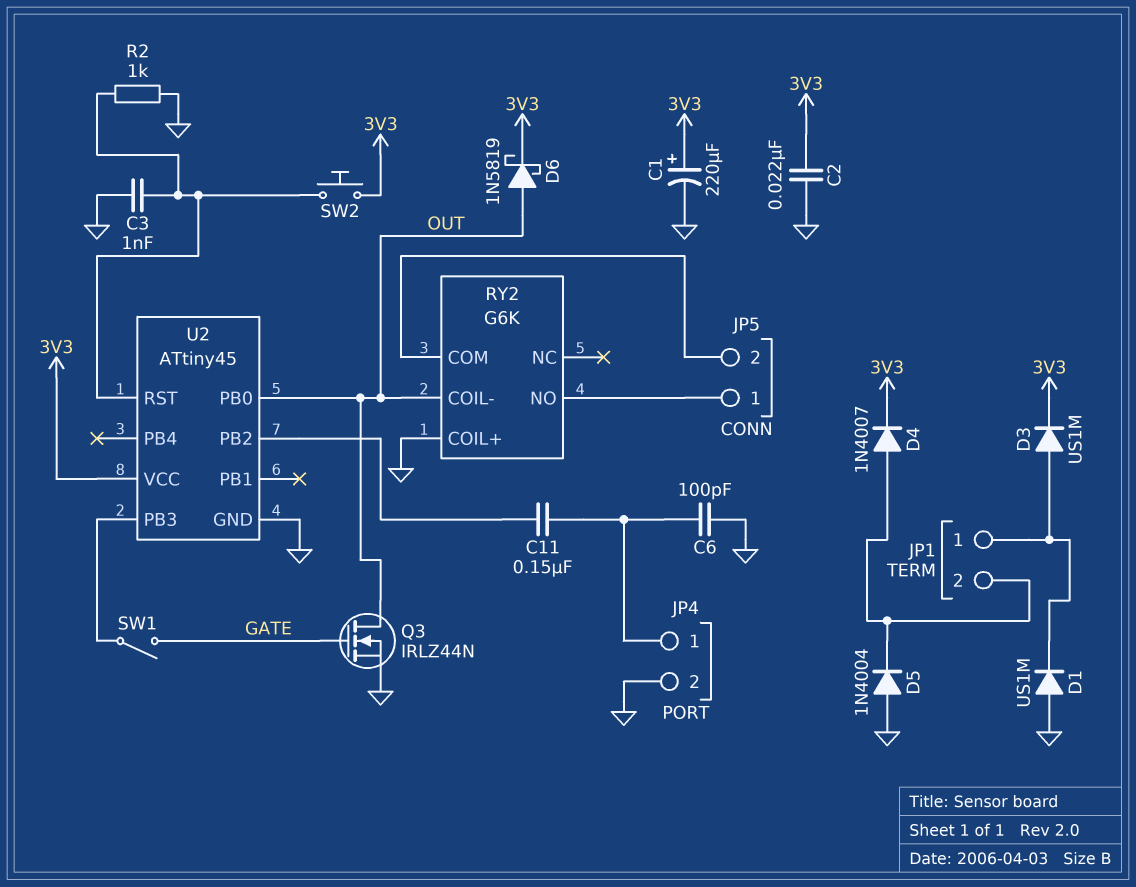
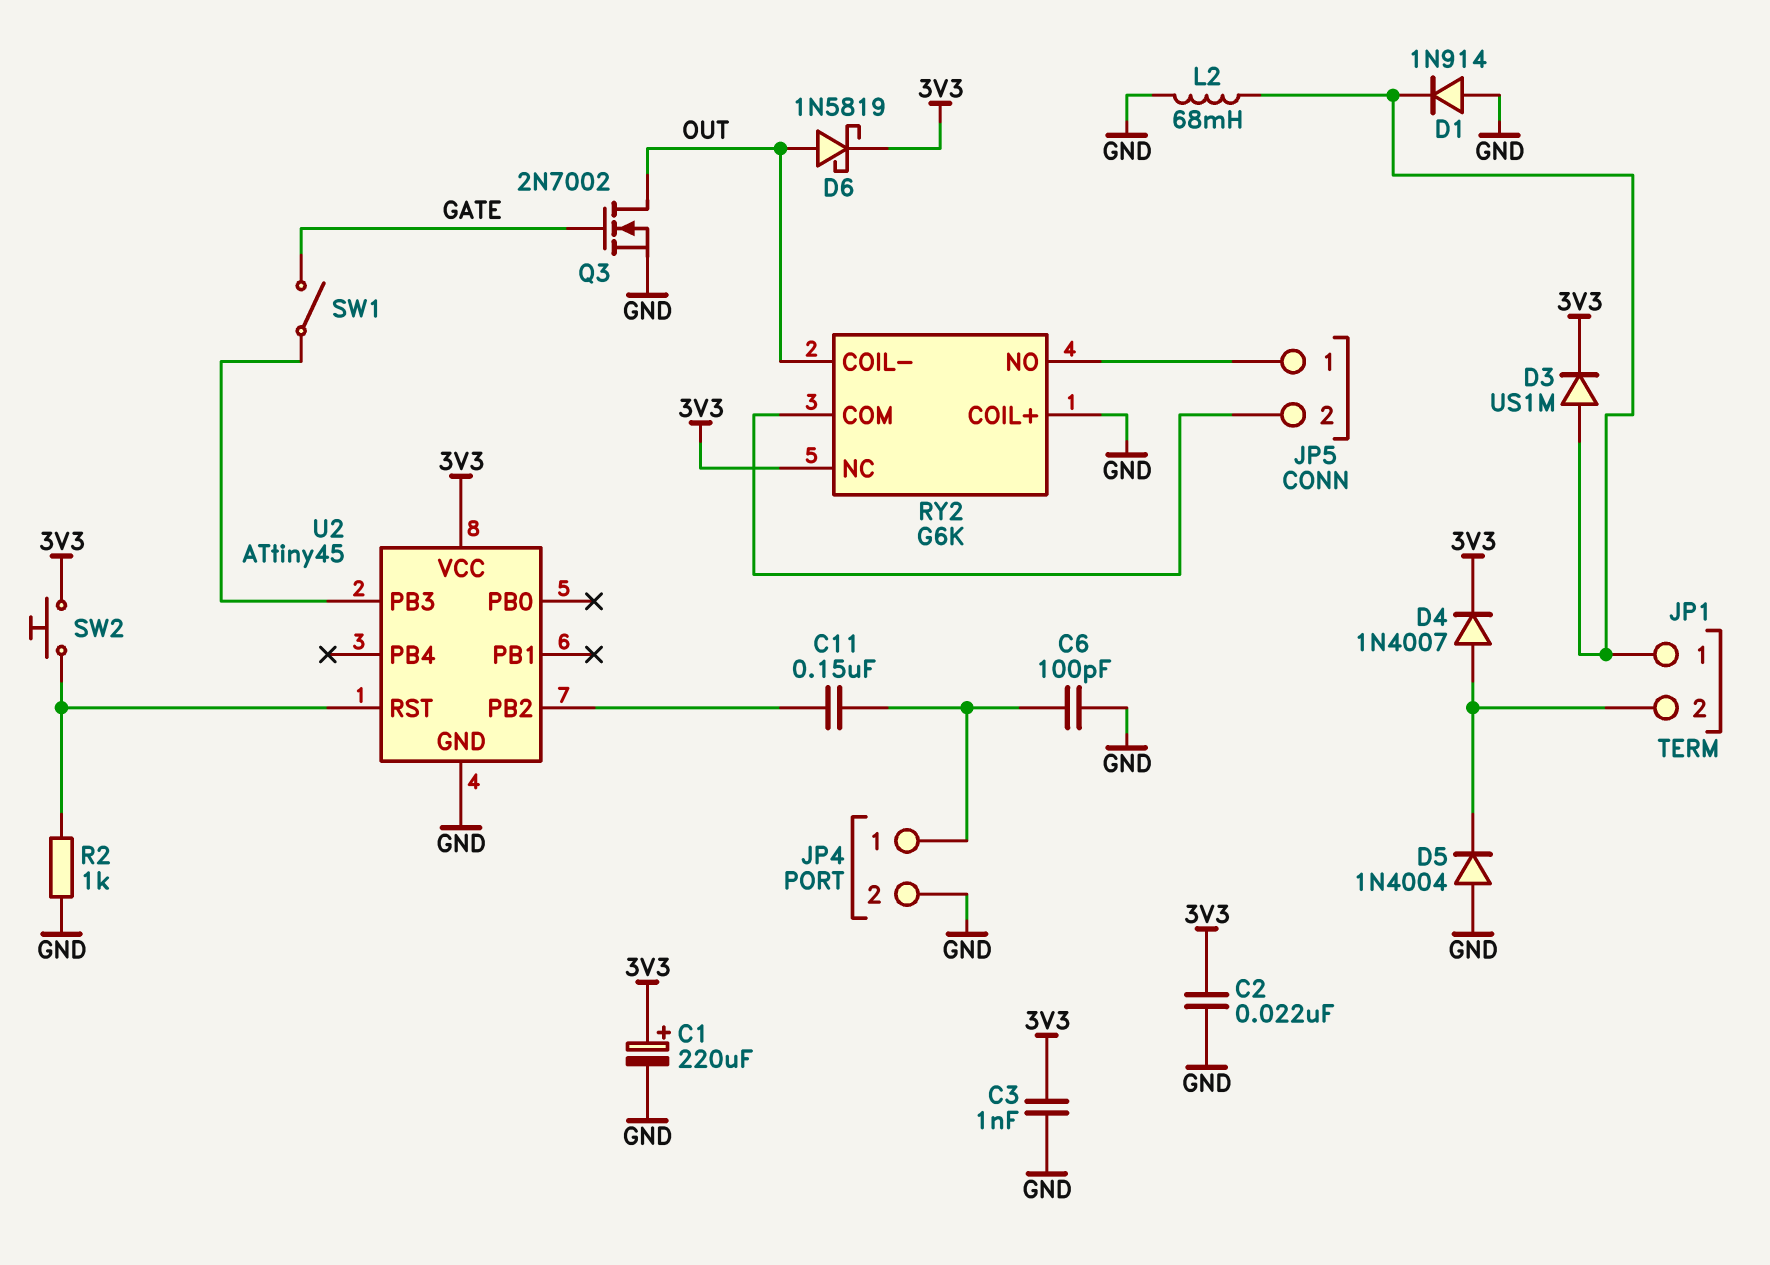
C3: 1nF (GND, U2/RST) -> 1nF (3V3, GND)
D1: diode US1M (A GND, K JP1/1) -> diode 1N914 (A GND, K JP1/1)
L2: none -> 68mH (GND, JP1/1)
Q3: NMOS IRLZ44N (G GATE, D OUT, S GND) -> NMOS 2N7002 (G GATE, D OUT, S GND)
RY2 pin NC: none -> 3V3
U2 pin PB0: OUT -> none

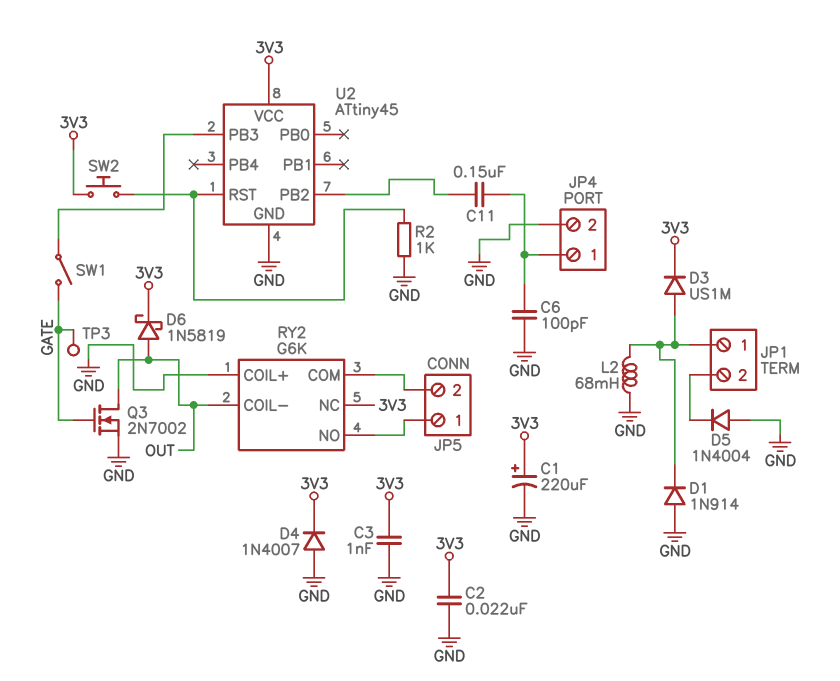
D4: diode 1N4007 (A JP1/2, K 3V3) -> diode 1N4007 (A GND, K 3V3)
TP3: none -> test point (GATE)

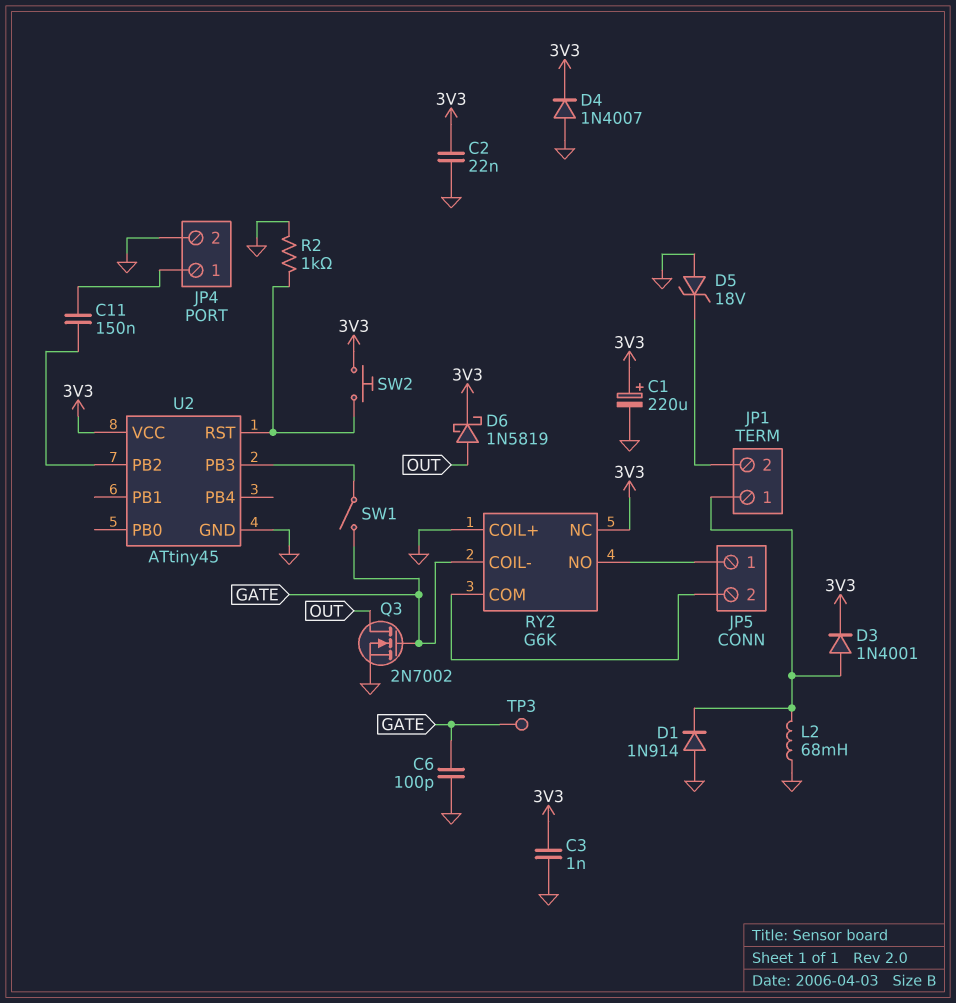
C6: 100pF (GND, JP4/1) -> 100pF (GATE, GND)
D3: diode US1M (A JP1/1, K 3V3) -> diode 1N4001 (A JP1/1, K 3V3)
D5: diode 1N4004 (A GND, K JP1/2) -> zener 18V (A GND, K JP1/2)
RY2 pin COIL-: OUT -> GATE

